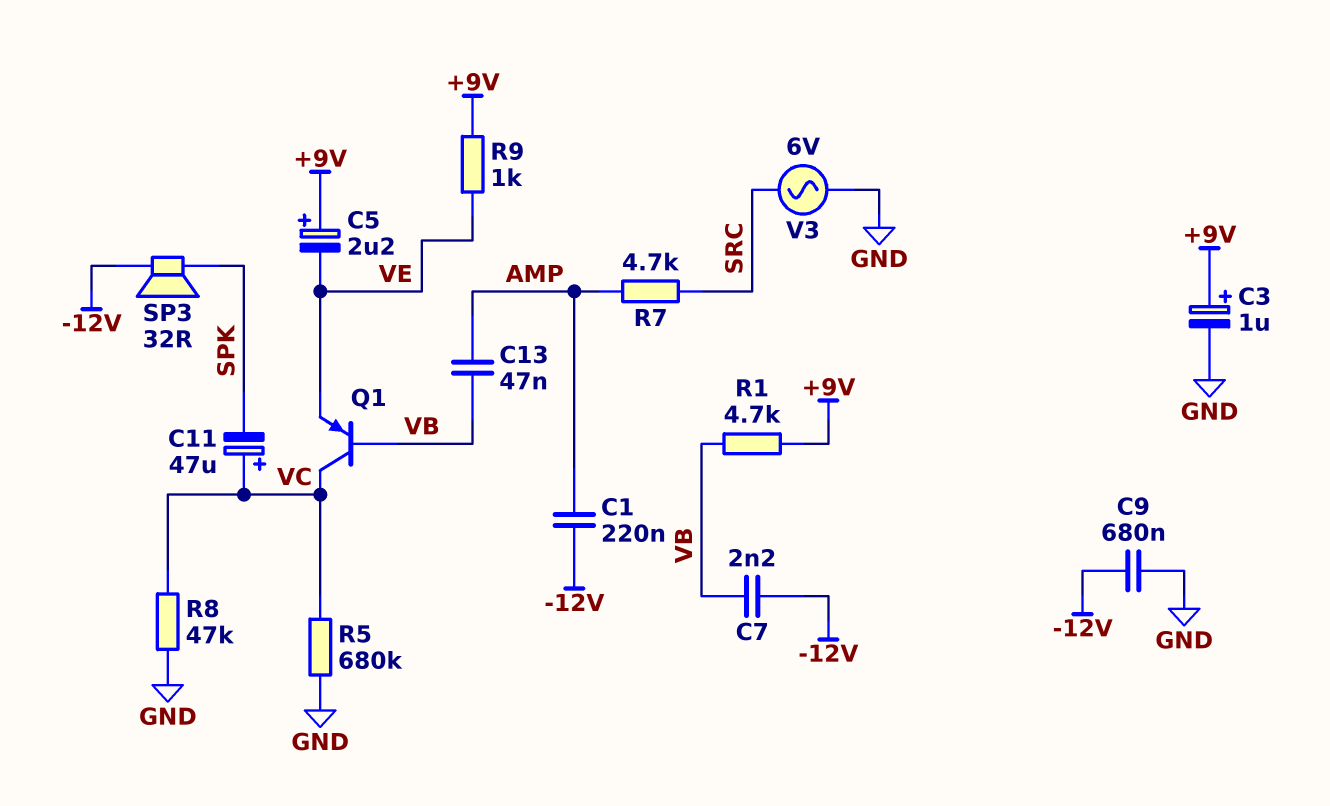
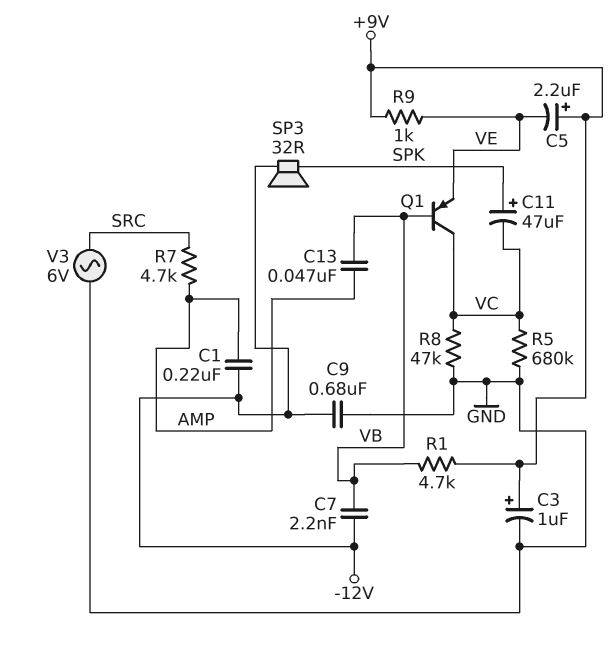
C11: 47uF (plus VC, minus SPK) -> 47uF (plus SPK, minus VC)

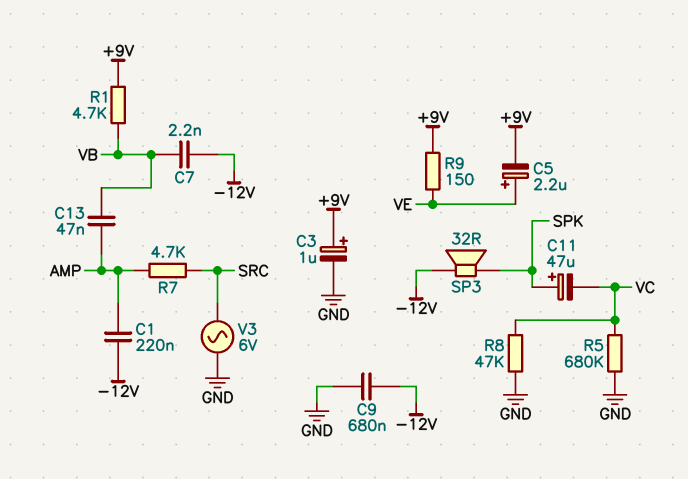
C5: 2.2uF (plus +9V, minus VE) -> 2.2uF (plus VE, minus +9V)
Q1: PNP (B VB, C VC, E VE) -> none
R9: 1k (+9V, VE) -> 150 (+9V, VE)

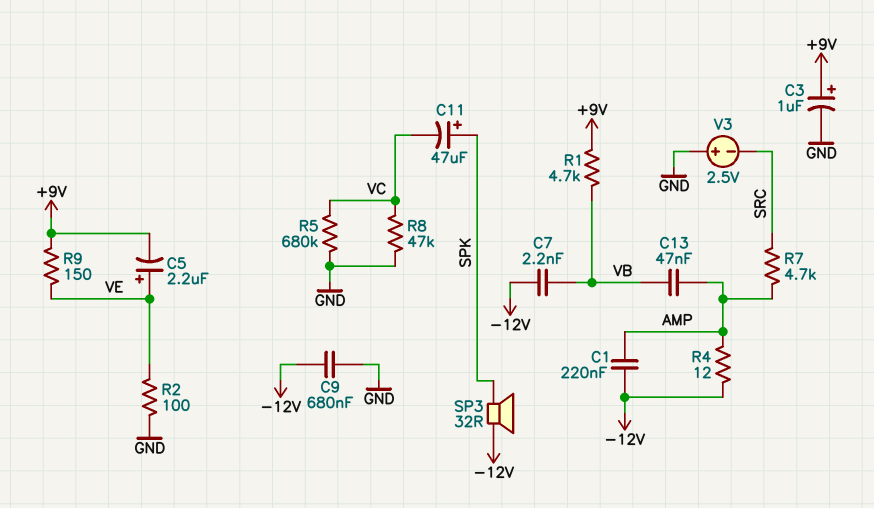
R2: none -> 100 (GND, VE)
R4: none -> 12 (-12V, AMP)
V3: AC 6V (GND, SRC) -> 2.5V (plus GND, minus SRC)

